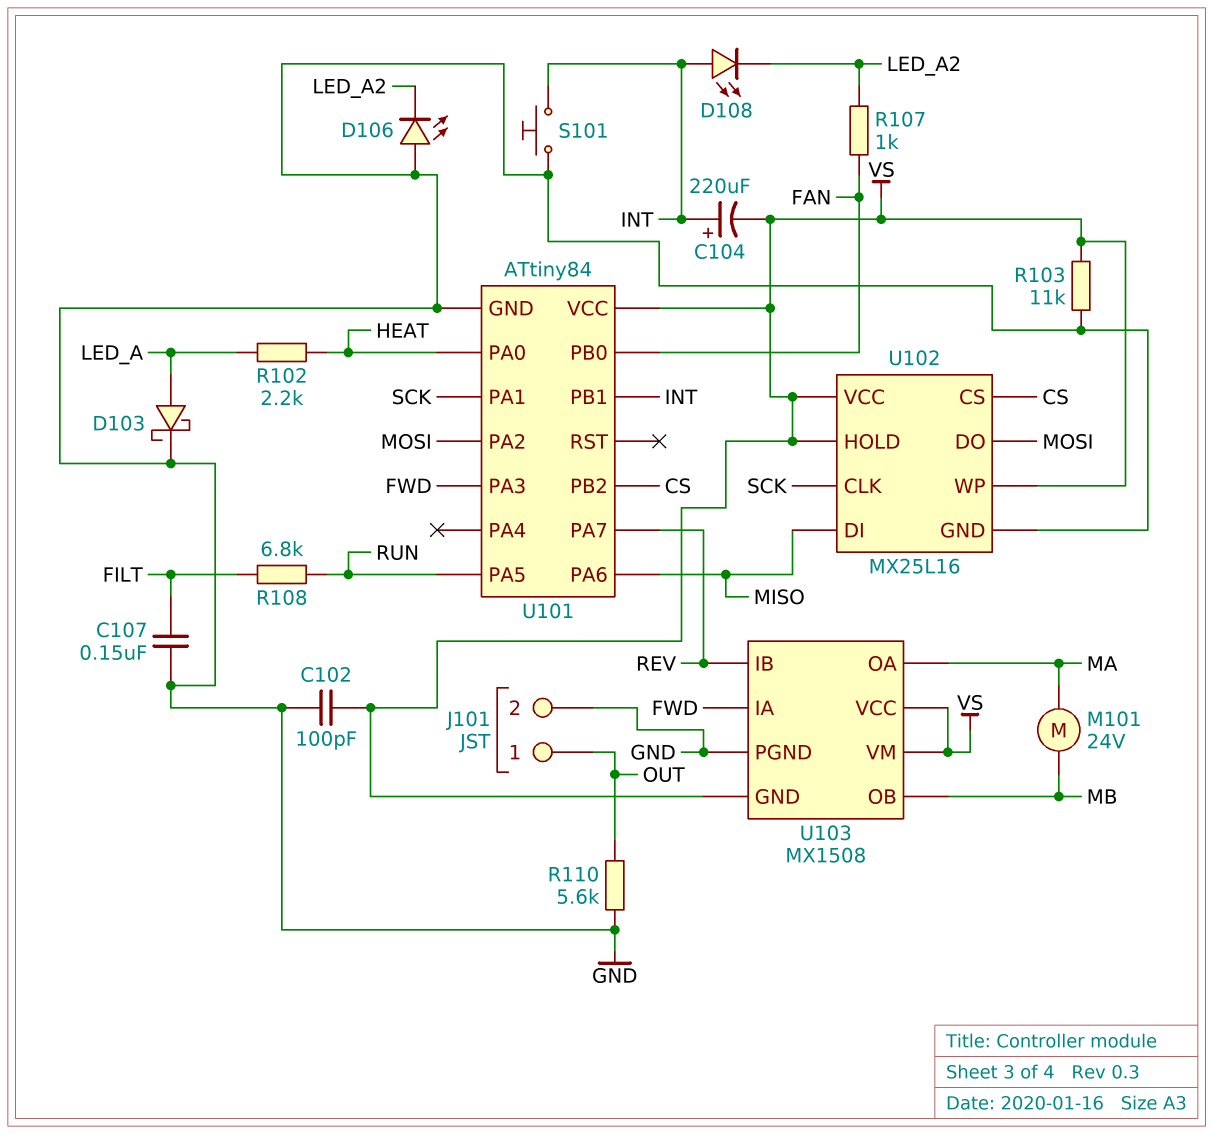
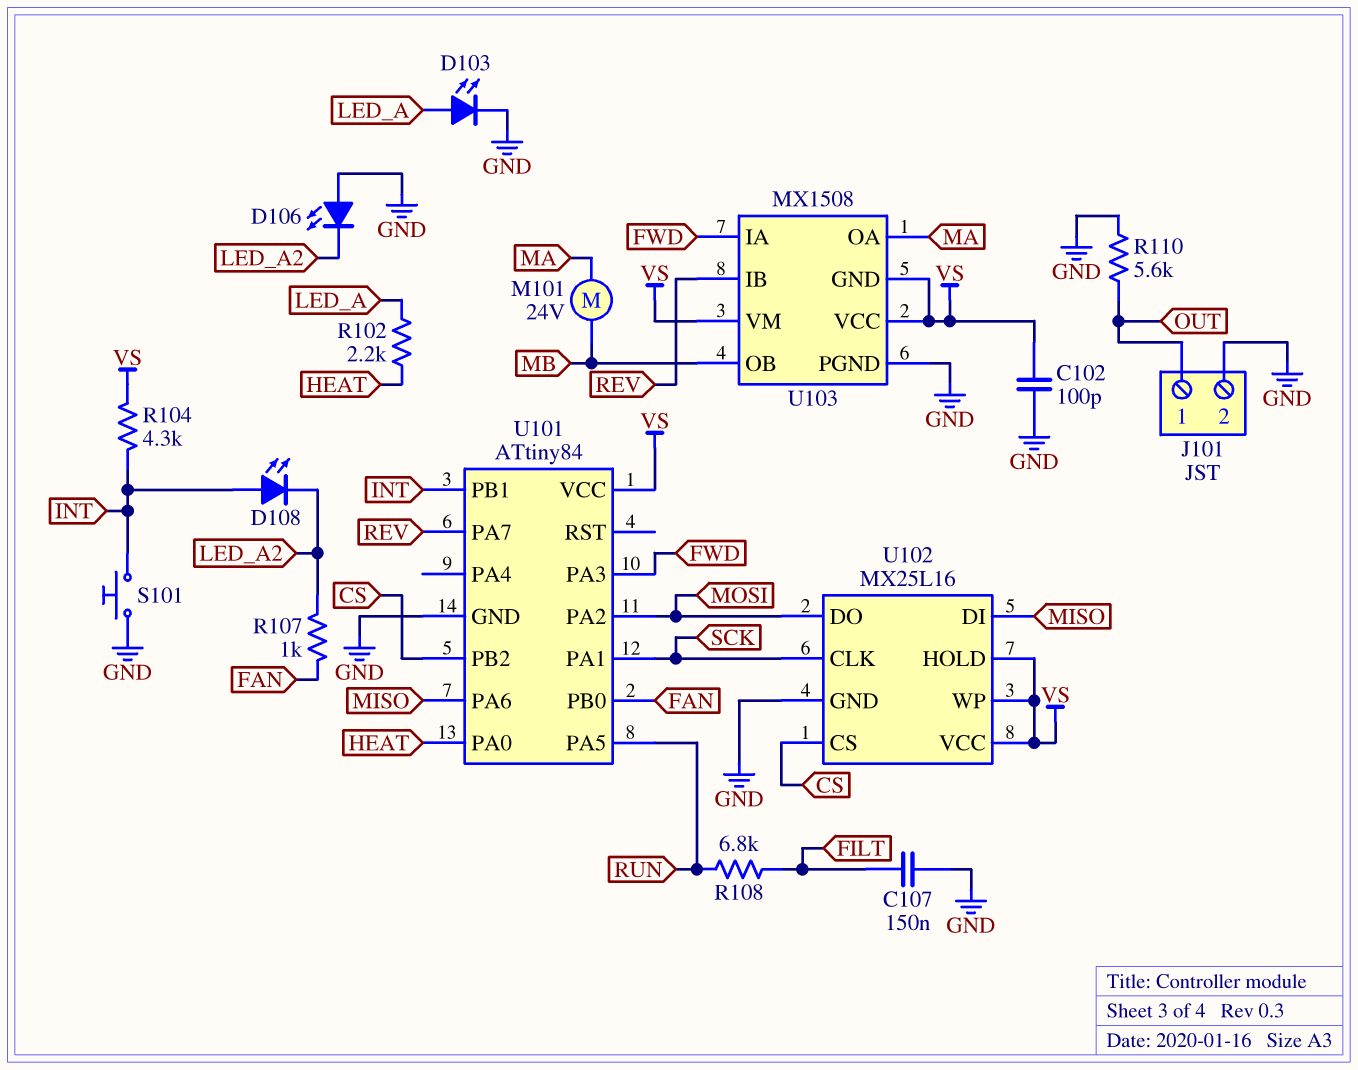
C104: 220uF (plus INT, minus VS) -> none
D103: schottky (A LED_A, K GND) -> LED (A LED_A, K GND)
R103: 11k (GND, VS) -> none
R104: none -> 4.3k (INT, VS)

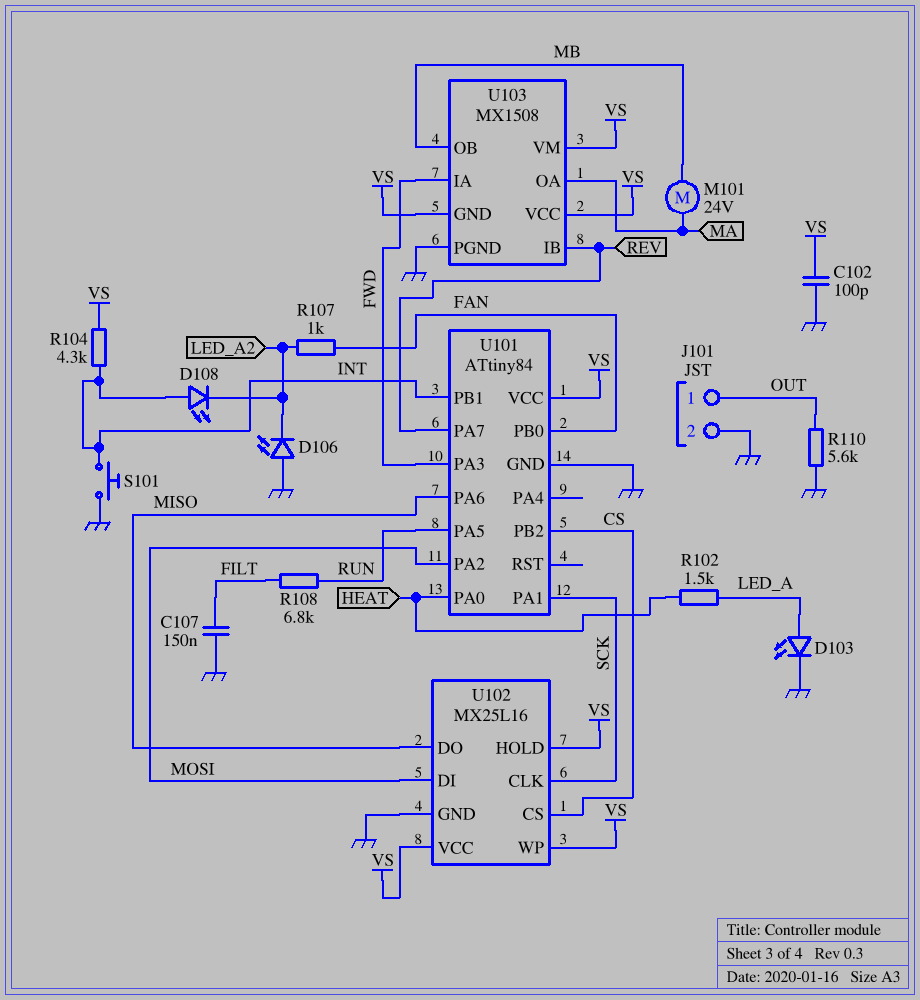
R102: 2.2k (HEAT, LED_A) -> 1.5k (HEAT, LED_A)
U102 pin DI: MISO -> MOSI
U102 pin DO: MOSI -> MISO

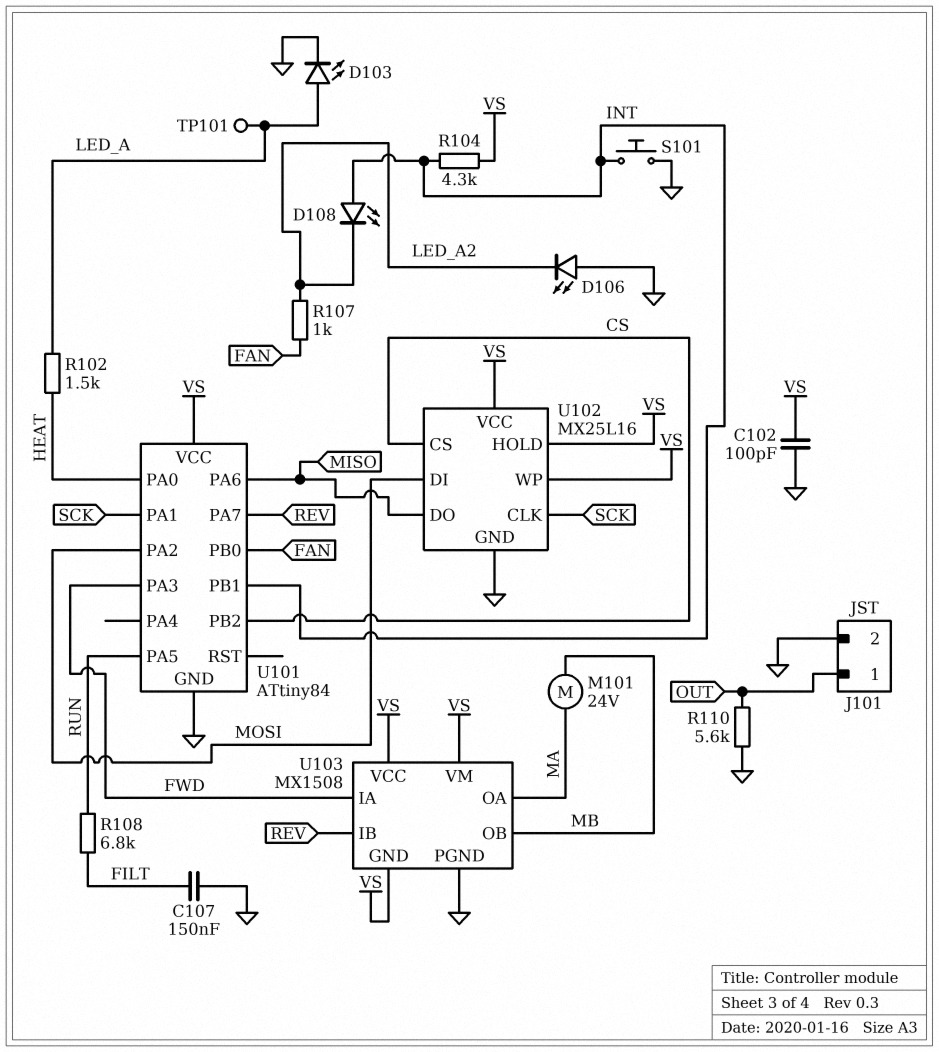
TP101: none -> test point (LED_A)

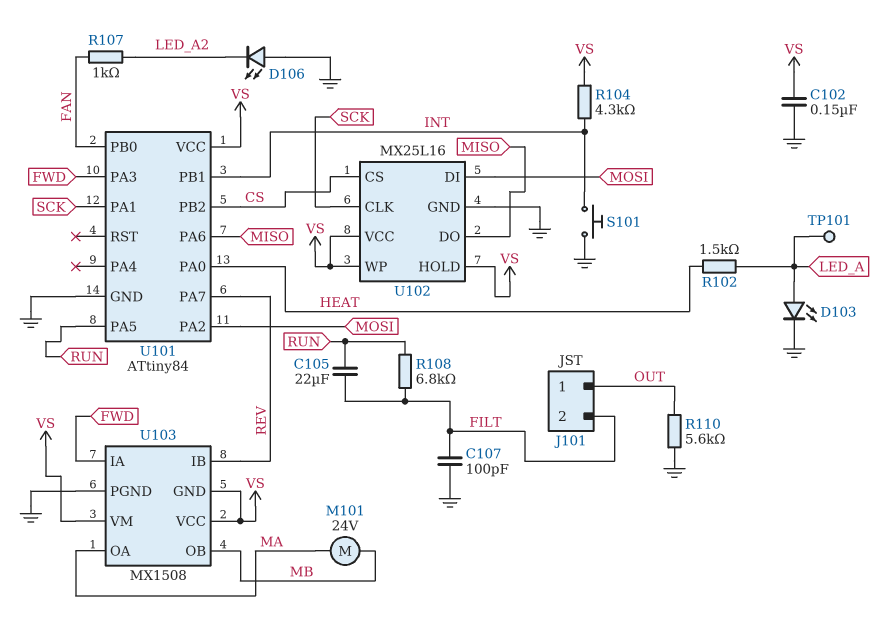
C102: 100pF (GND, VS) -> 150nF (GND, VS)
C105: none -> 22uF (FILT, RUN)
C107: 150nF (FILT, GND) -> 100pF (FILT, GND)
D108: LED (A INT, K LED_A2) -> none
J101 pin 2: GND -> FILT

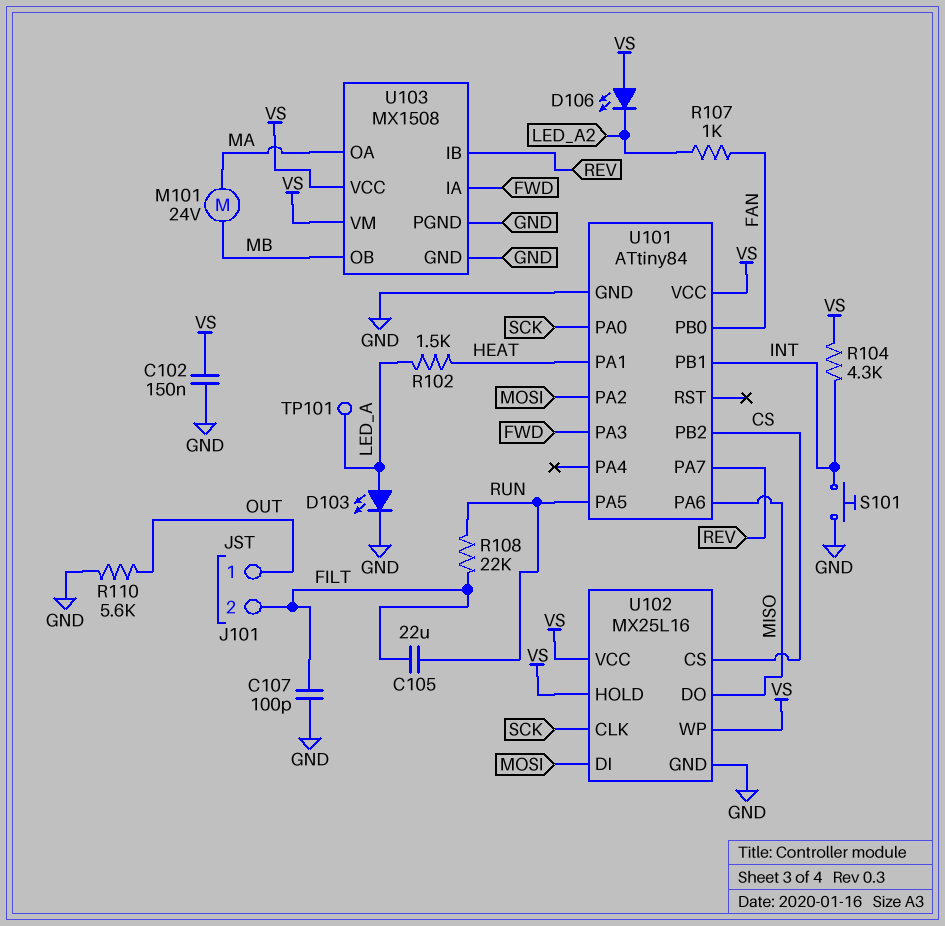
D106: LED (A GND, K LED_A2) -> LED (A VS, K LED_A2)
R108: 6.8k (FILT, RUN) -> 22k (FILT, RUN)
U101 pin PA0: HEAT -> SCK
U101 pin PA1: SCK -> HEAT
U103 pin GND: VS -> GND

